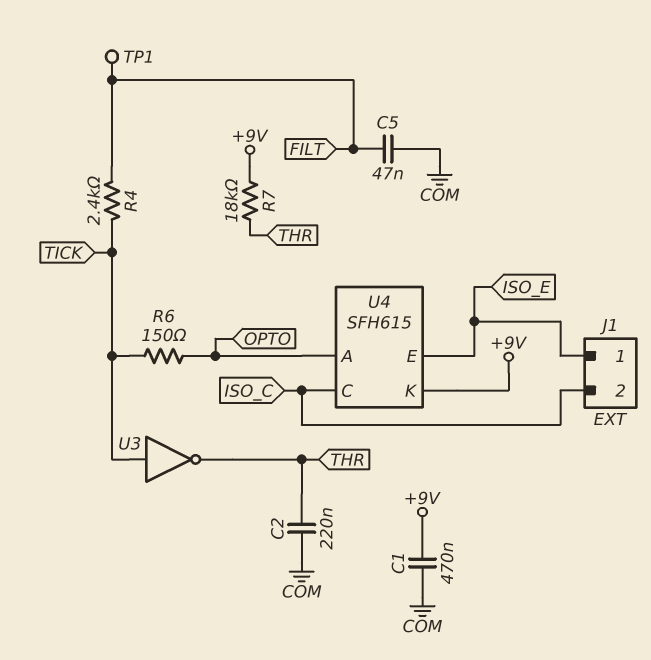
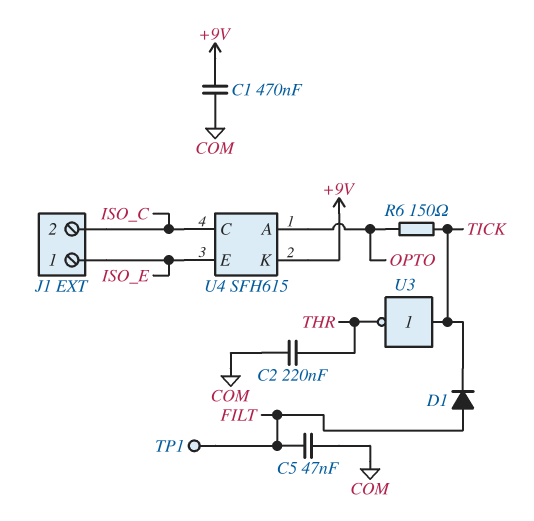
D1: none -> diode (A FILT, K TICK)
R4: 2.4k (FILT, TICK) -> none
R7: 18k (+9V, THR) -> none

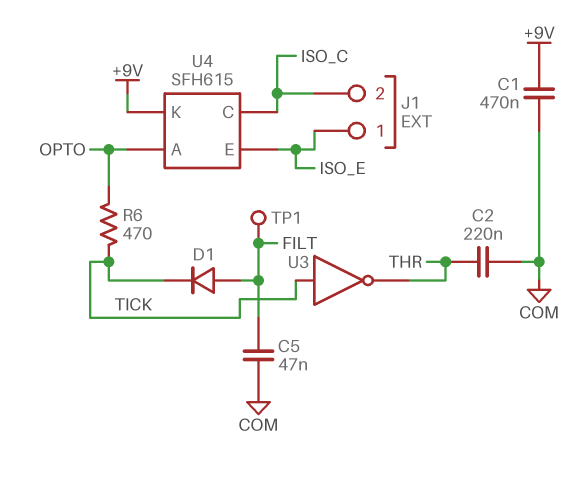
R6: 150 (OPTO, TICK) -> 470 (OPTO, TICK)

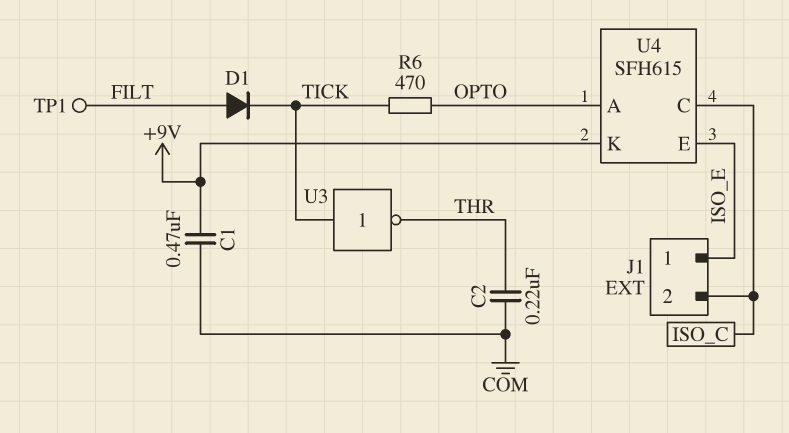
C5: 47nF (COM, FILT) -> none

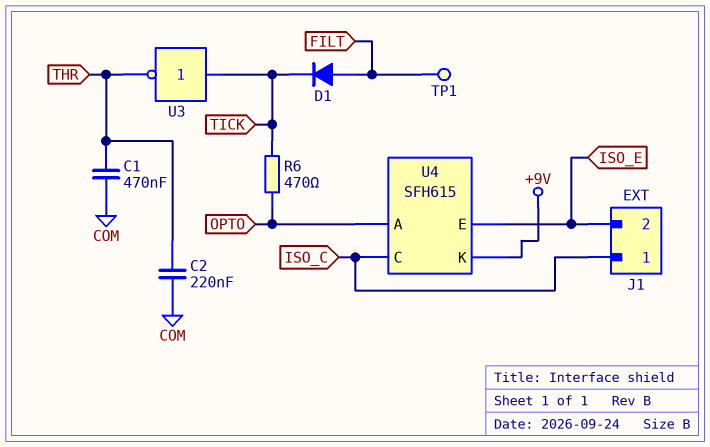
C1: 470nF (+9V, COM) -> 470nF (COM, THR)
J1 pin 1: ISO_E -> ISO_C
J1 pin 2: ISO_C -> ISO_E

